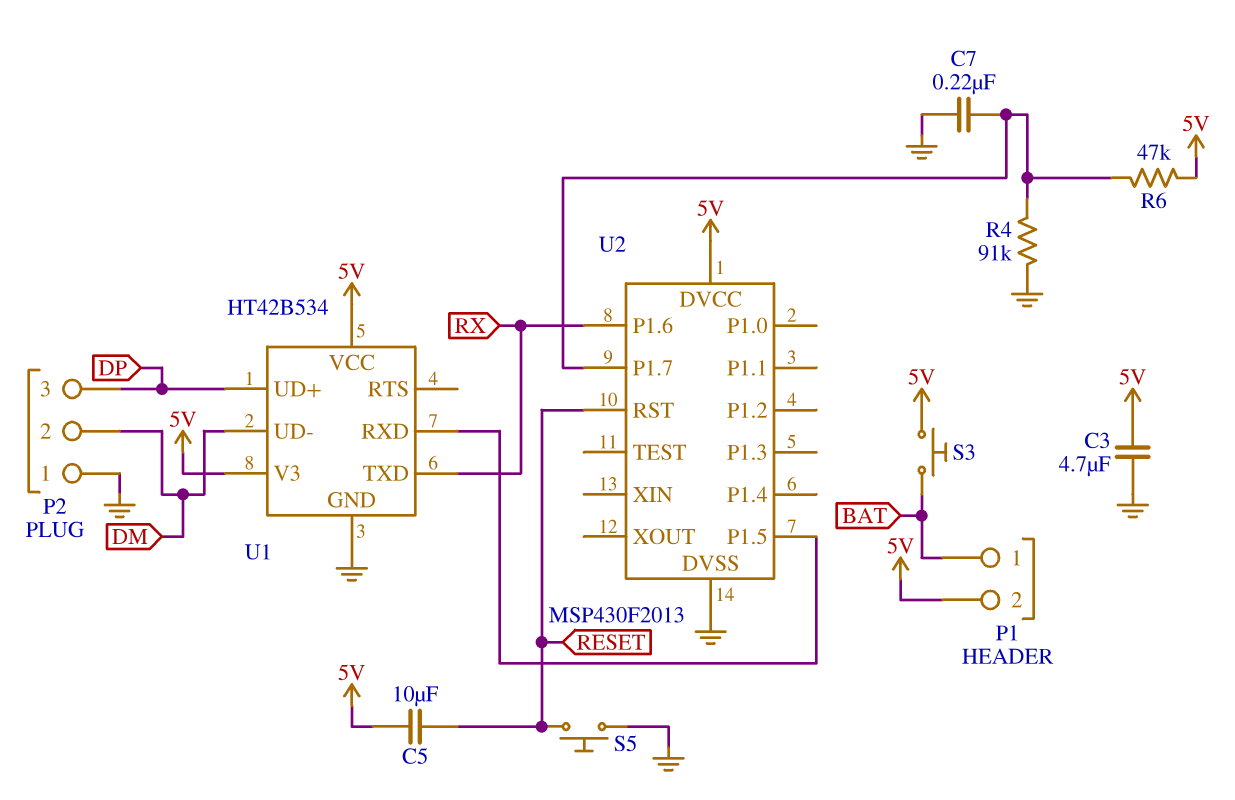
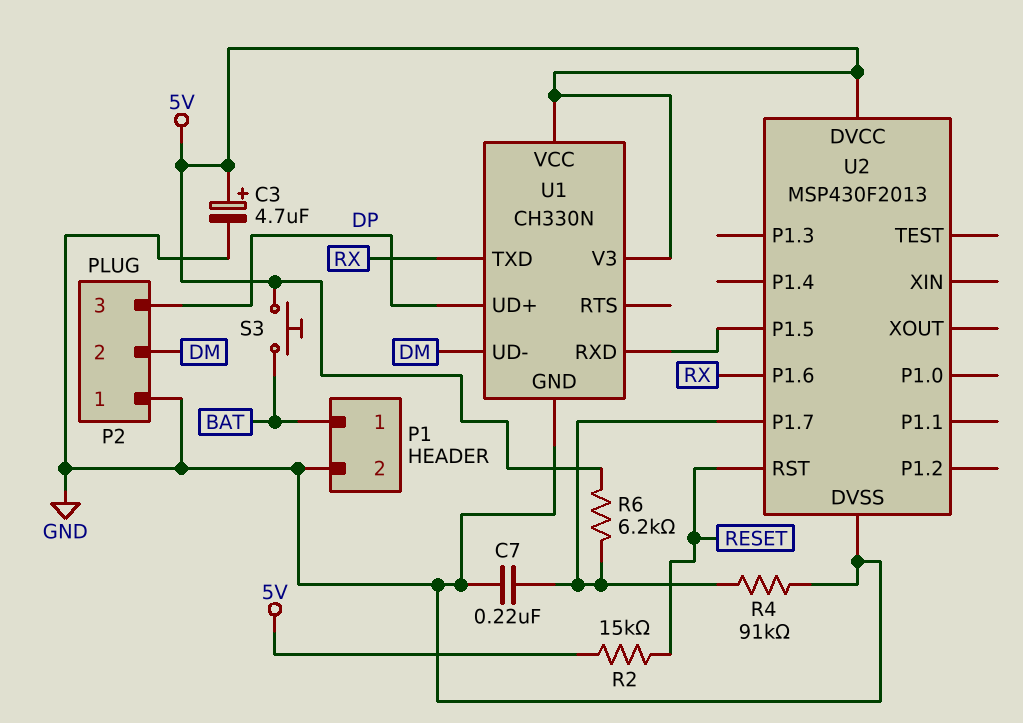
C3: 4.7uF (5V, GND) -> 4.7uF (plus 5V, minus GND)
C5: 10uF (5V, RESET) -> none
P1 pin 2: 5V -> GND
R2: none -> 15k (5V, RESET)
R6: 47k (5V, U2/P1.7) -> 6.2k (5V, U2/P1.7)
S5: button (GND, RESET) -> none
U1: HT42B534 -> CH330N

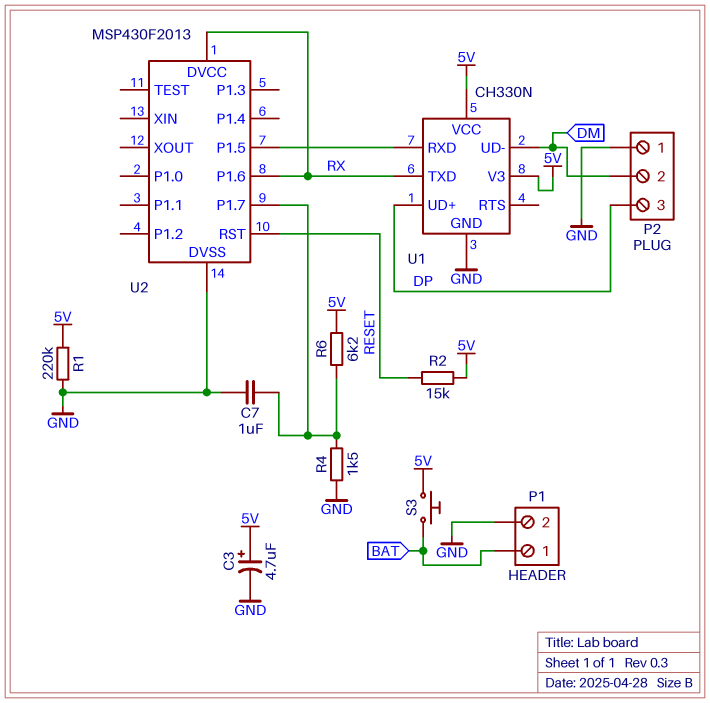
C7: 220nF (GND, U2/P1.7) -> 1uF (GND, U2/P1.7)
R1: none -> 220k (5V, GND)
R4: 91k (GND, U2/P1.7) -> 1.5k (GND, U2/P1.7)
U2 pin DVCC: 5V -> RX

